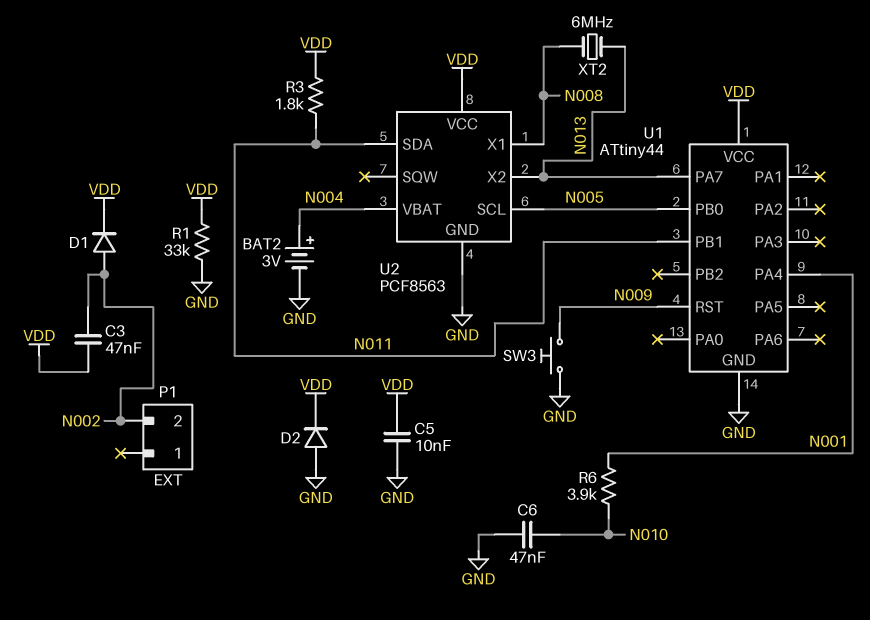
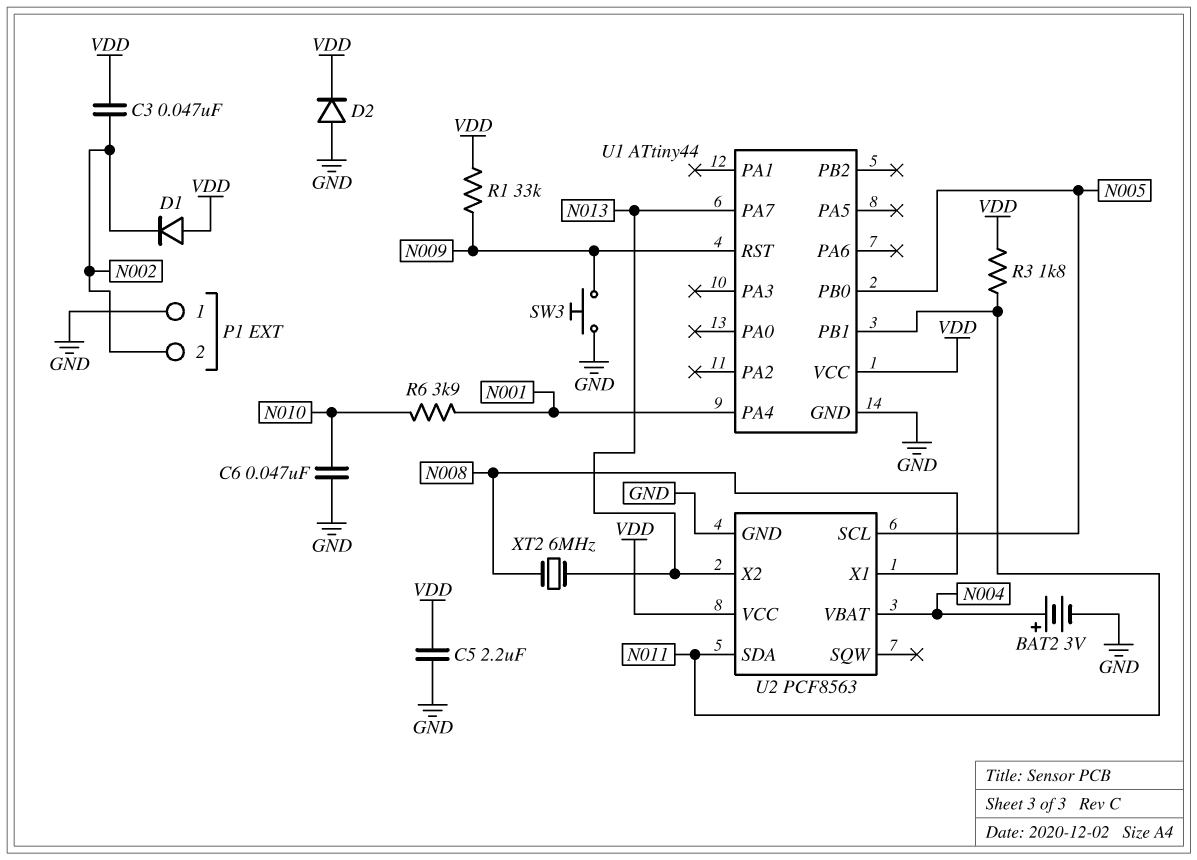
C5: 10nF (GND, VDD) -> 2.2uF (GND, VDD)
D1: diode (A N002, K VDD) -> diode (A VDD, K N002)
P1 pin 1: none -> GND
R1: 33k (GND, VDD) -> 33k (N009, VDD)

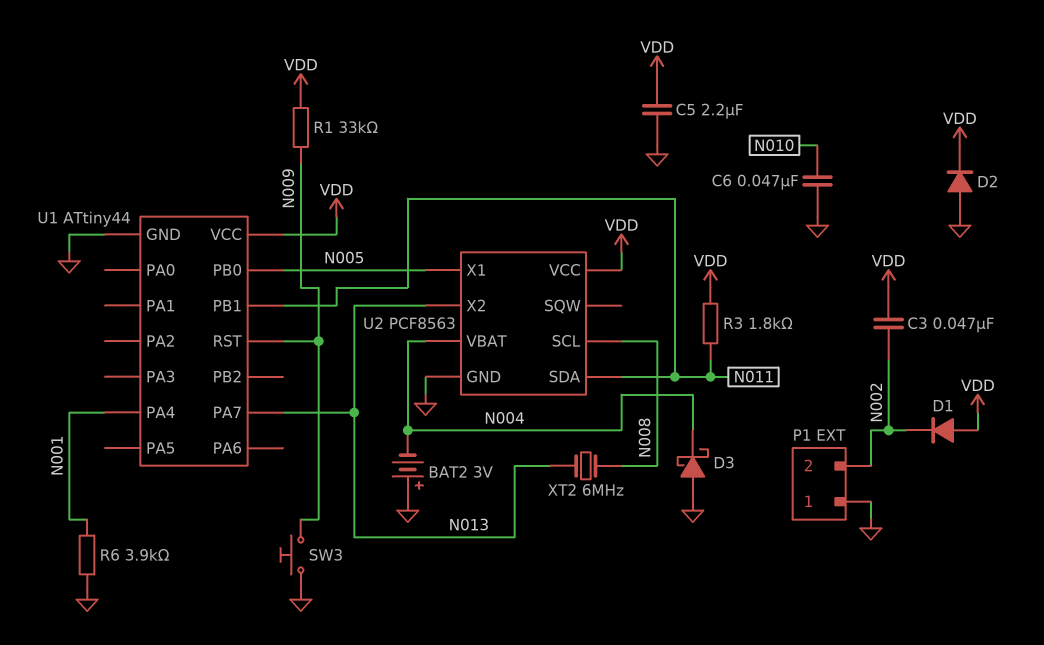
BAT2: 3V (plus N004, minus GND) -> 3V (plus GND, minus N004)
D3: none -> schottky (A GND, K N004)
R6: 3.9k (N001, N010) -> 3.9k (GND, N001)
U2 pin SCL: N005 -> N008
U2 pin X1: N008 -> N005

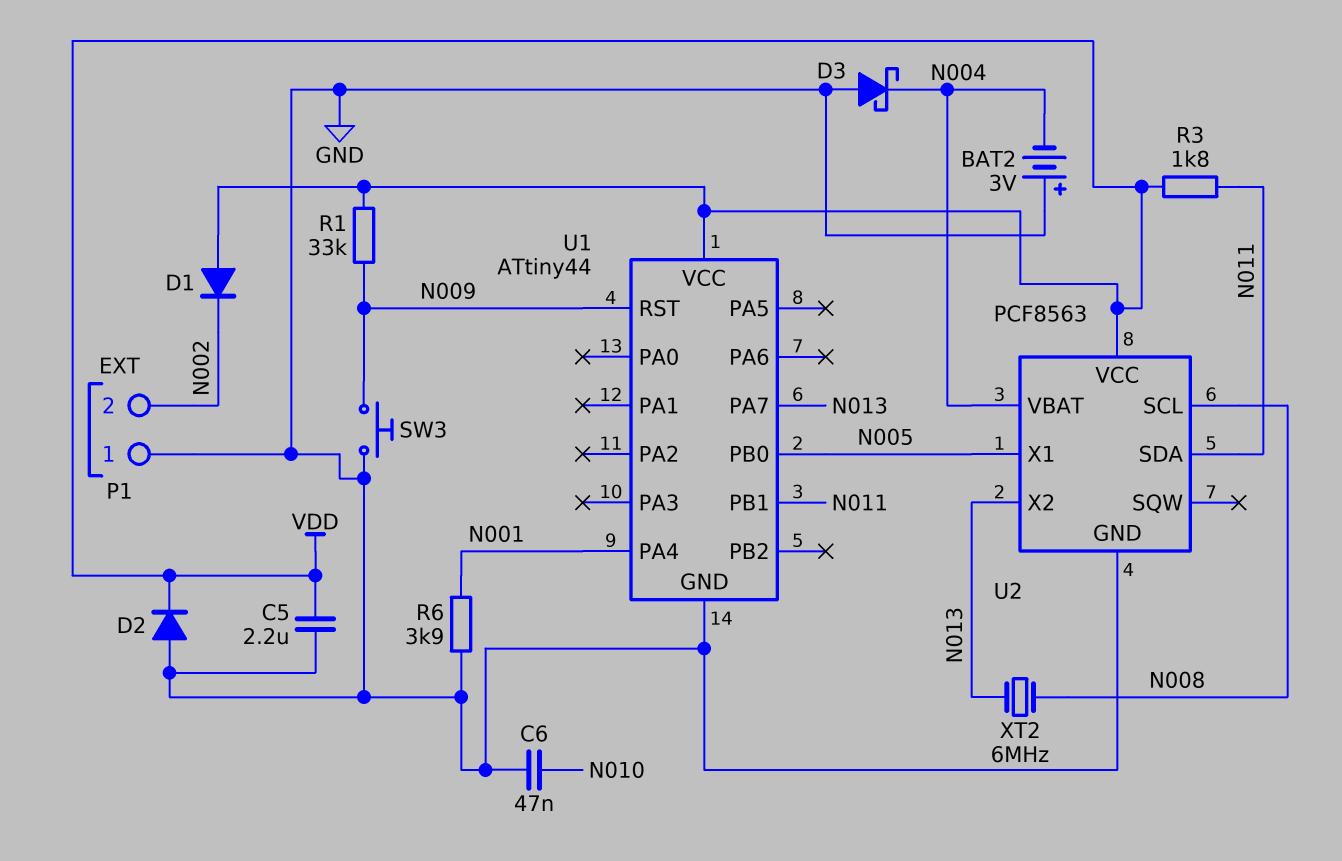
C3: 47nF (N002, VDD) -> none

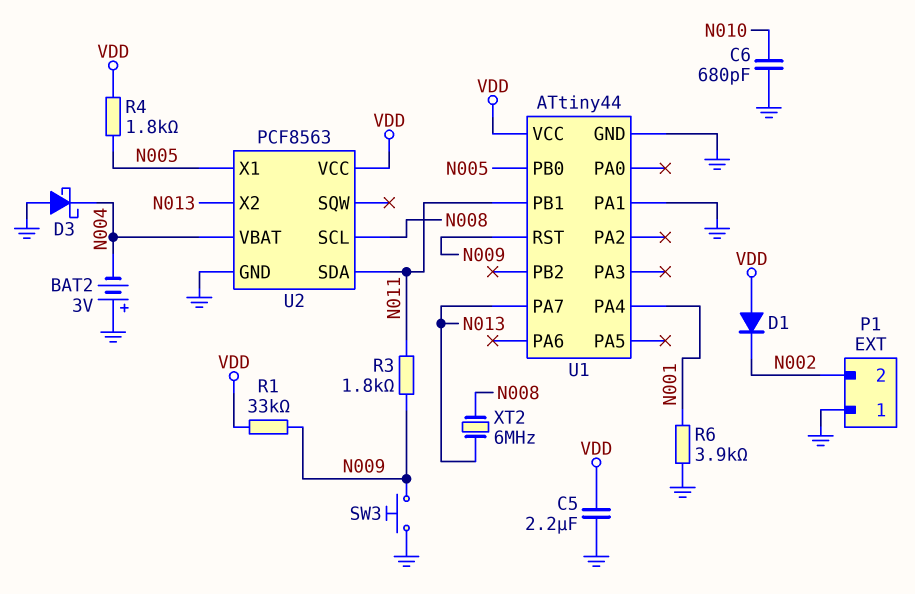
C6: 47nF (GND, N010) -> 680pF (GND, N010)
D2: diode (A GND, K VDD) -> none
R3: 1.8k (N011, VDD) -> 1.8k (N009, N011)
R4: none -> 1.8k (N005, VDD)
U1 pin PA1: none -> GND

